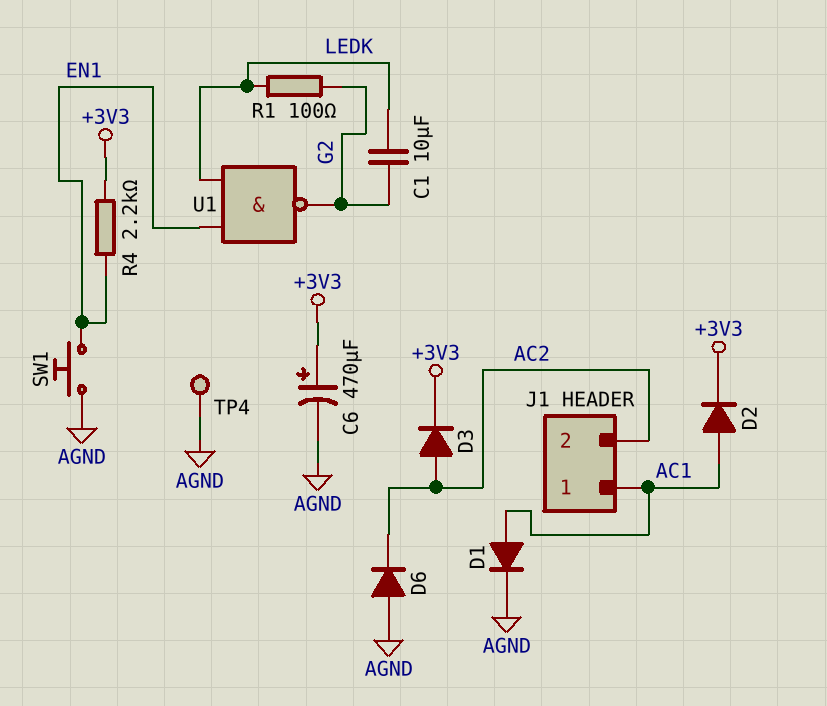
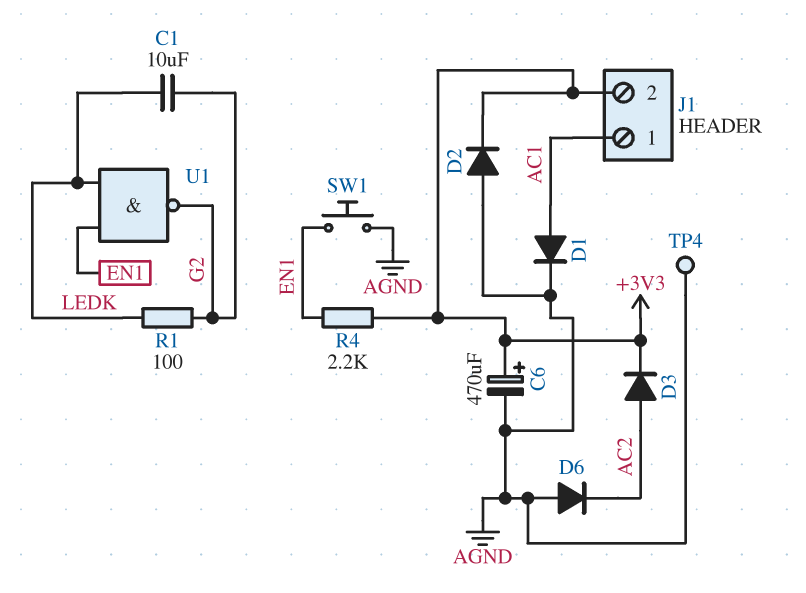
D2: diode (A AC1, K +3V3) -> diode (A AGND, K +3V3)
J1 pin 2: AC2 -> +3V3

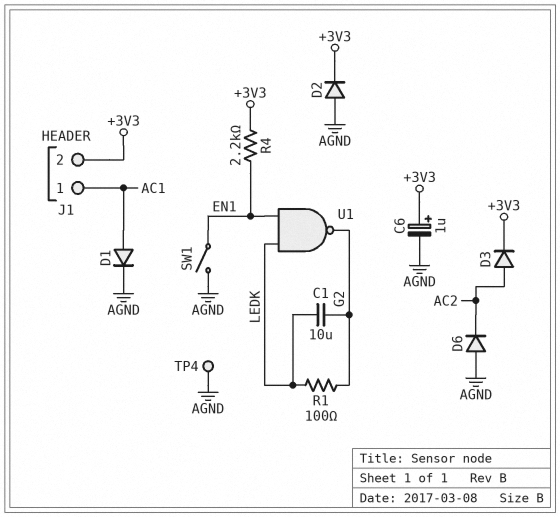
C6: 470uF (plus +3V3, minus AGND) -> 1uF (plus +3V3, minus AGND)
SW1: button (AGND, EN1) -> switch (AGND, EN1)

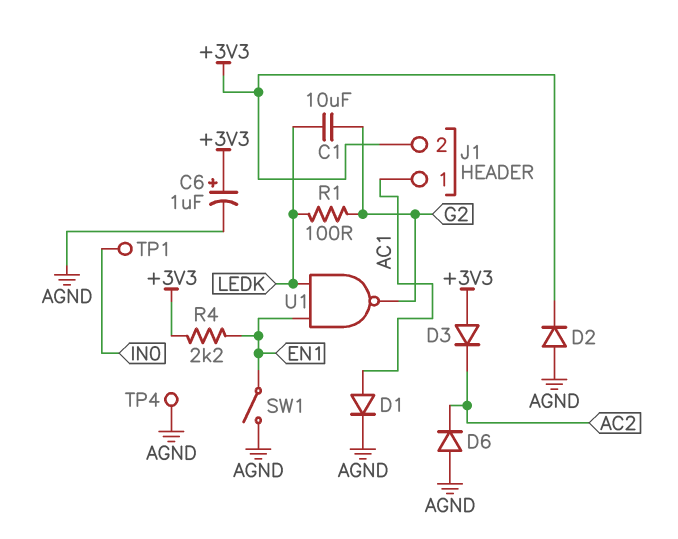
D3: diode (A AC2, K +3V3) -> diode (A +3V3, K AC2)
TP1: none -> test point (IN0)

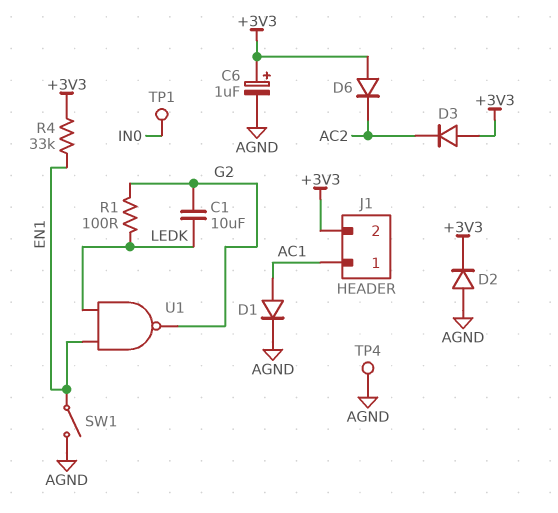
D6: diode (A AGND, K AC2) -> diode (A +3V3, K AC2)
R4: 2.2k (+3V3, EN1) -> 33k (+3V3, EN1)

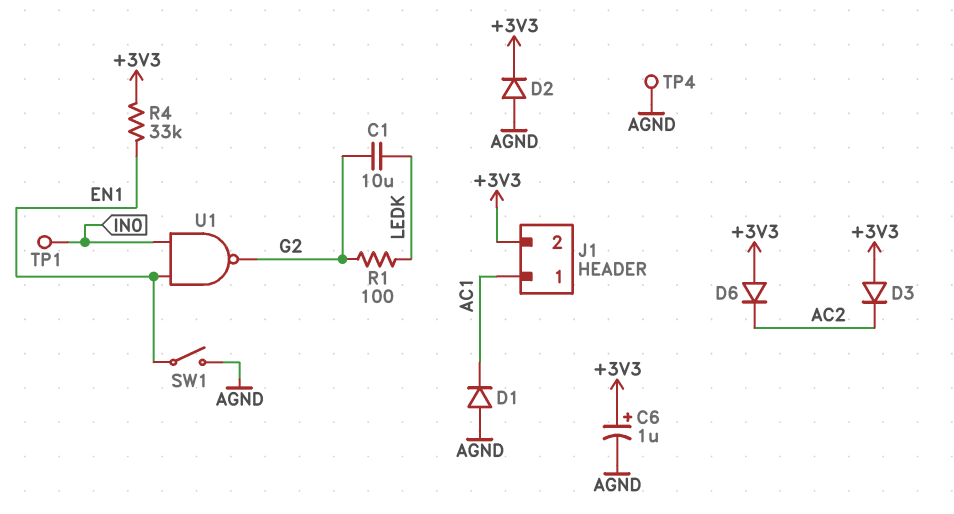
D1: diode (A AC1, K AGND) -> diode (A AGND, K AC1)
U1: NAND (in EN1, in LEDK, out G2) -> NAND (in EN1, in IN0, out G2)

